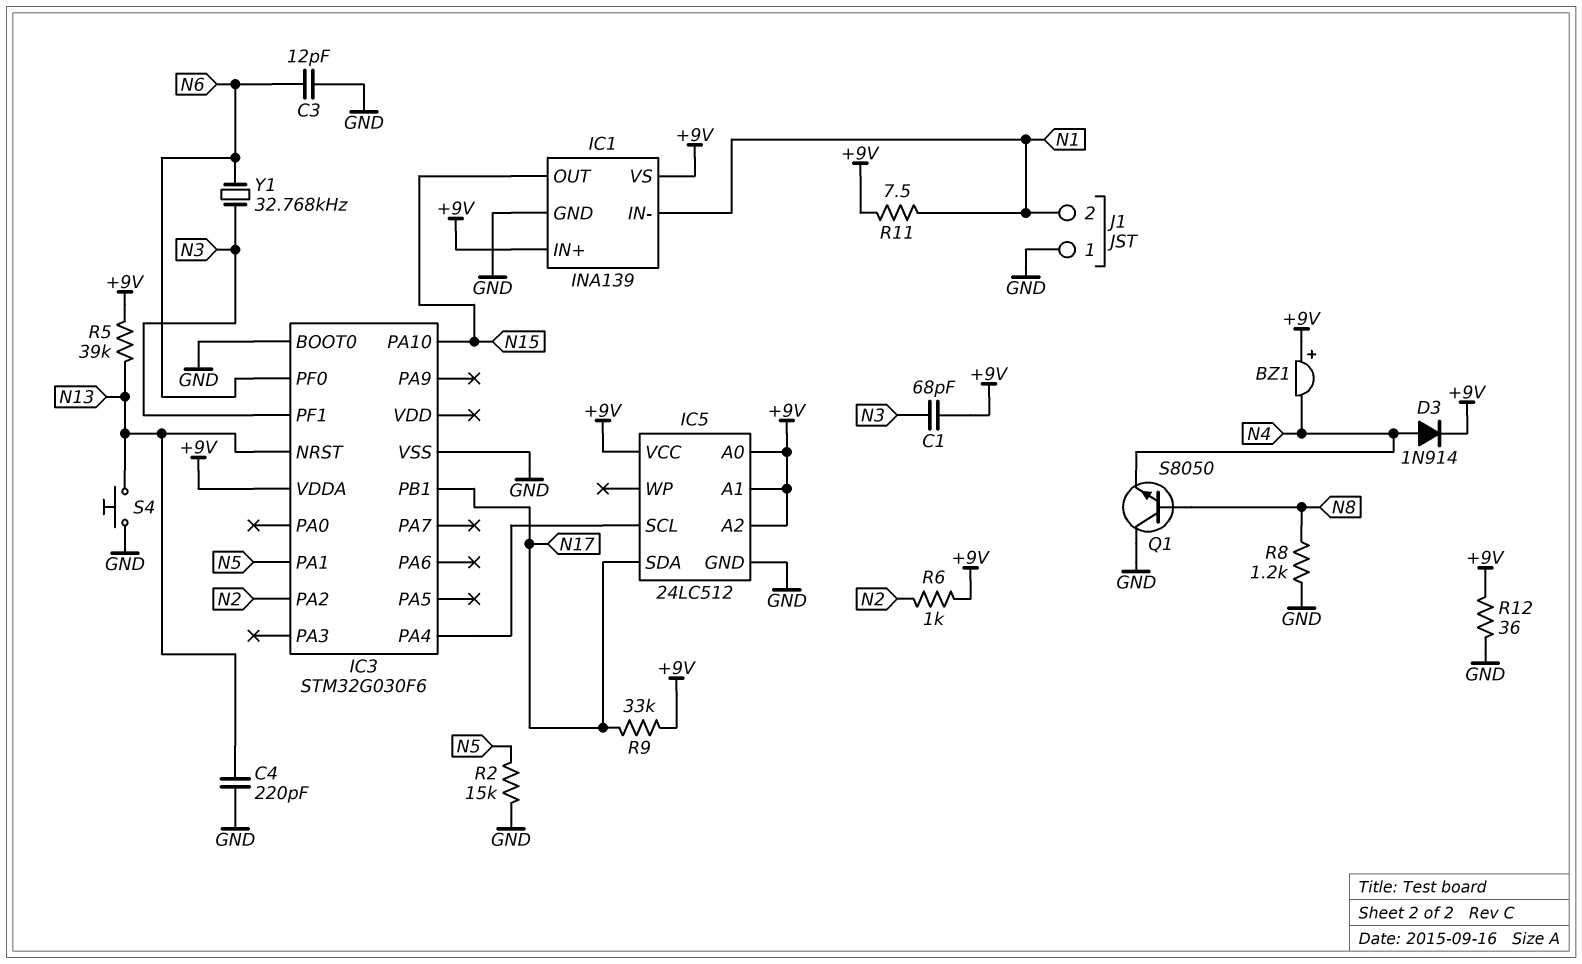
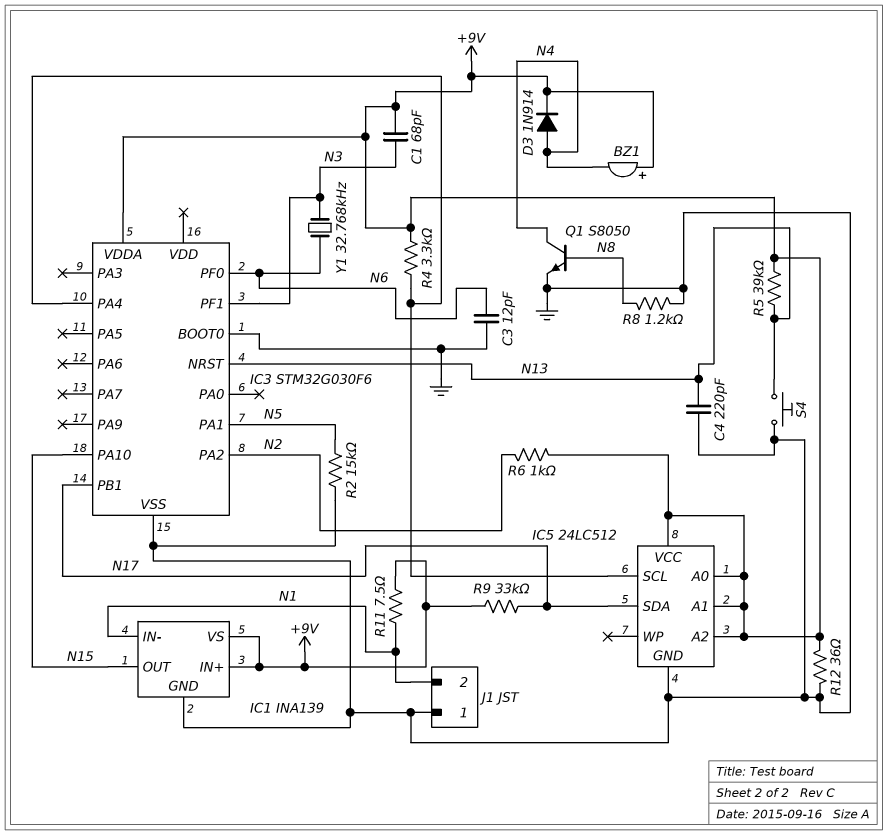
Q1: NPN S8050 (B N8, C GND, E N4) -> NPN S8050 (B N8, C N4, E GND)
R4: none -> 3.3k (+9V, IC3/PA4)

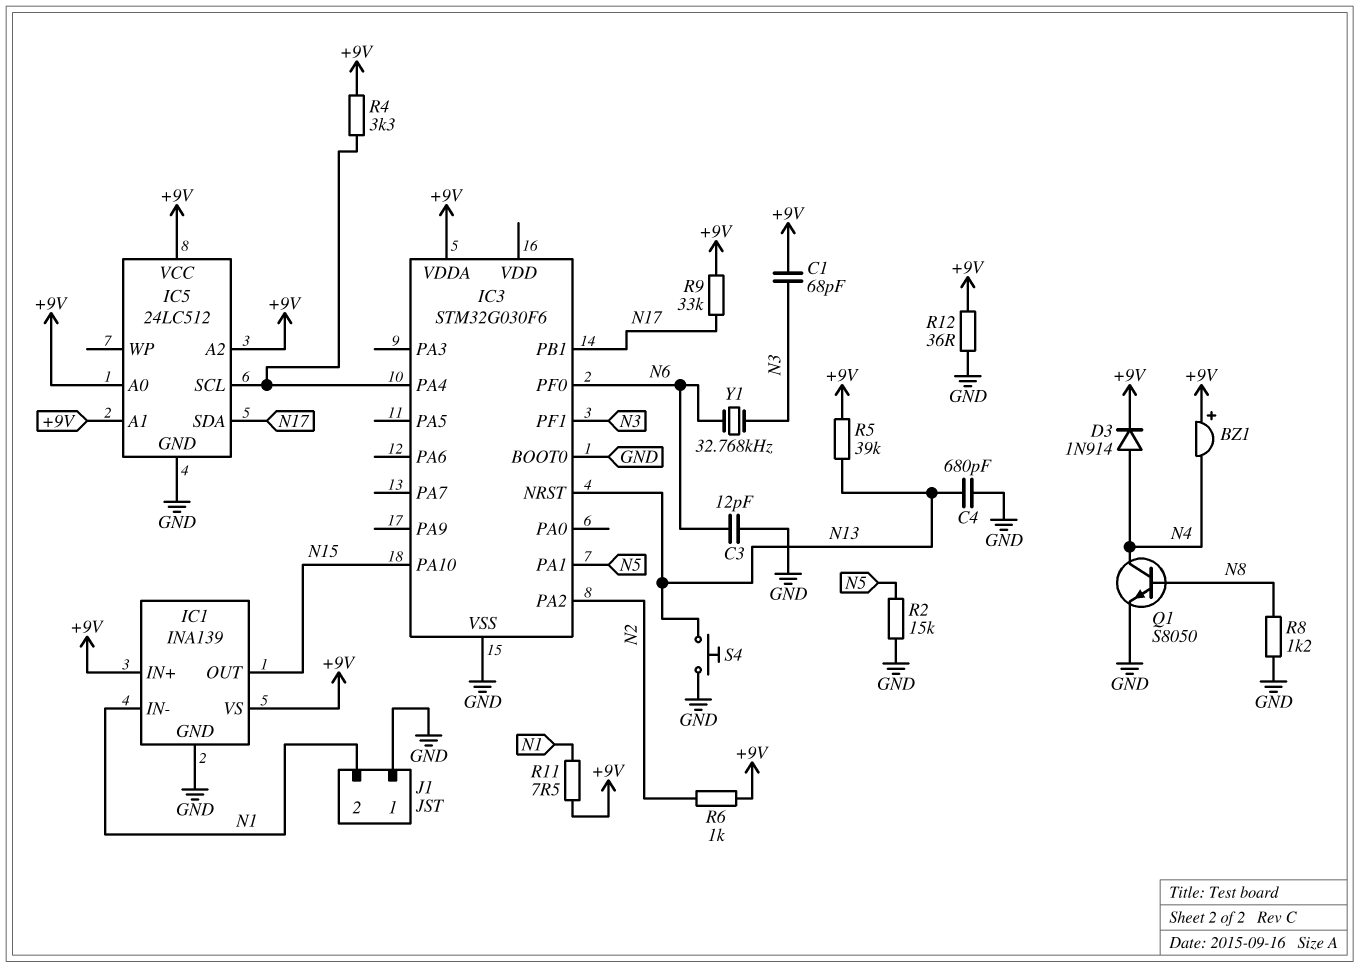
C4: 220pF (GND, N13) -> 680pF (GND, N13)

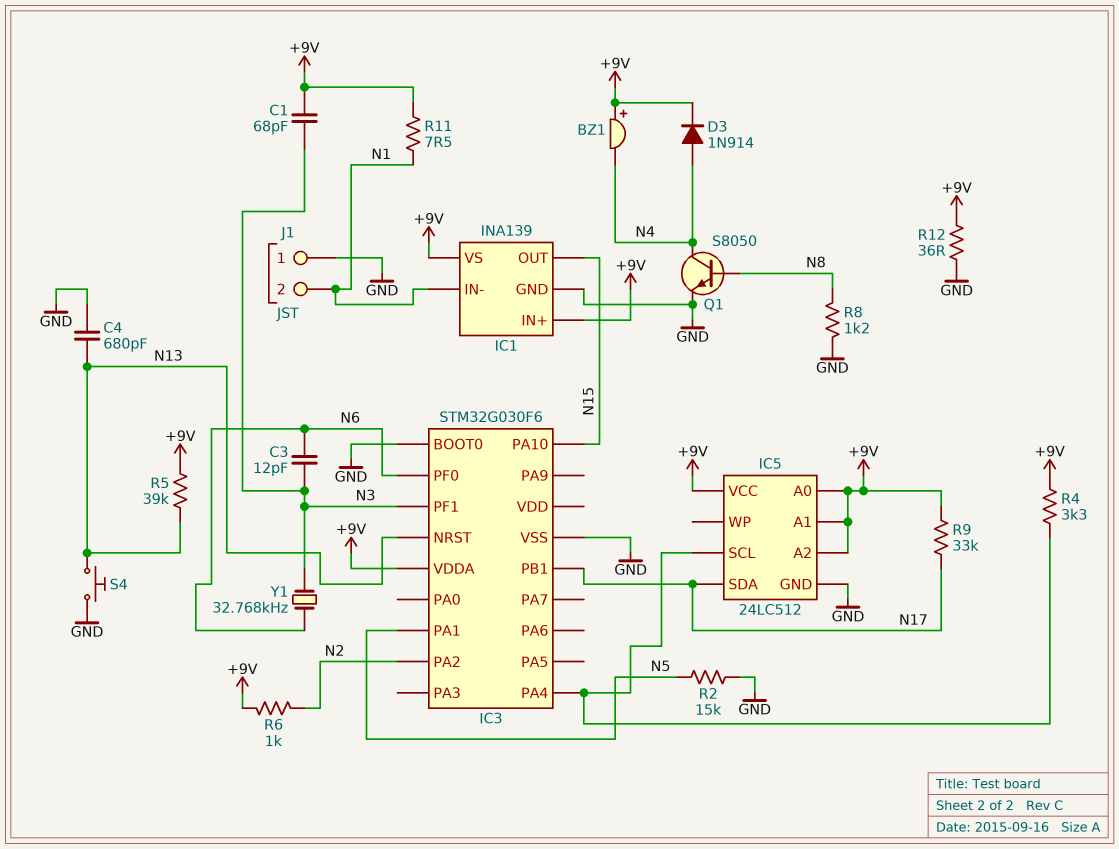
C3: 12pF (GND, N6) -> 12pF (N3, N6)

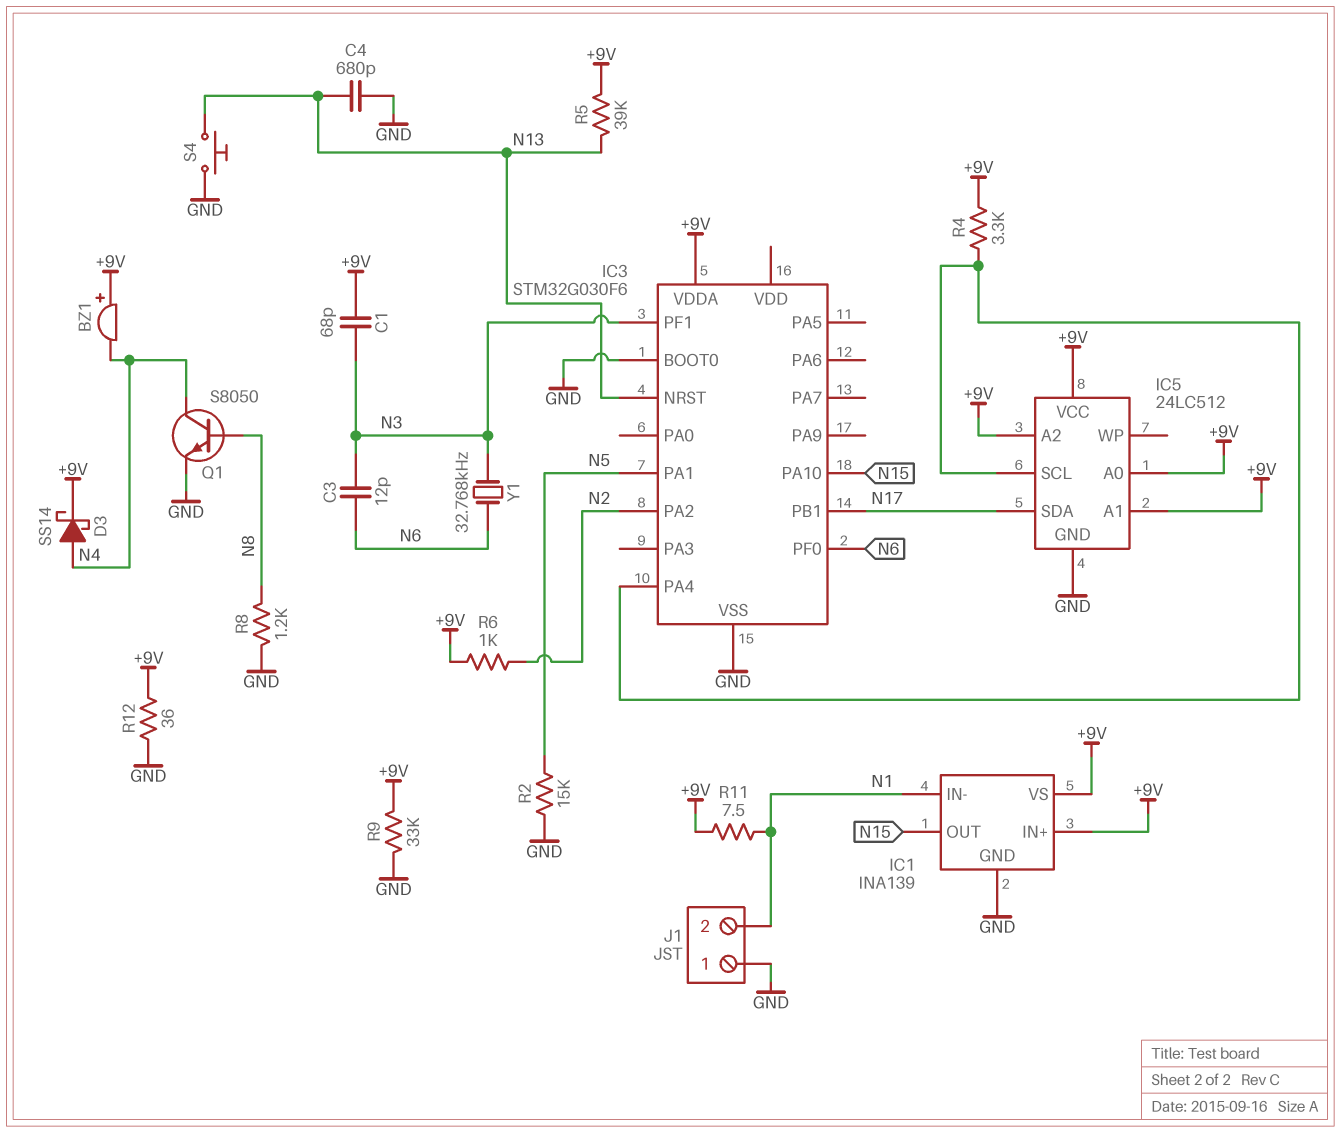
D3: diode 1N914 (A N4, K +9V) -> schottky SS14 (A N4, K +9V)
R9: 33k (+9V, N17) -> 33k (+9V, GND)

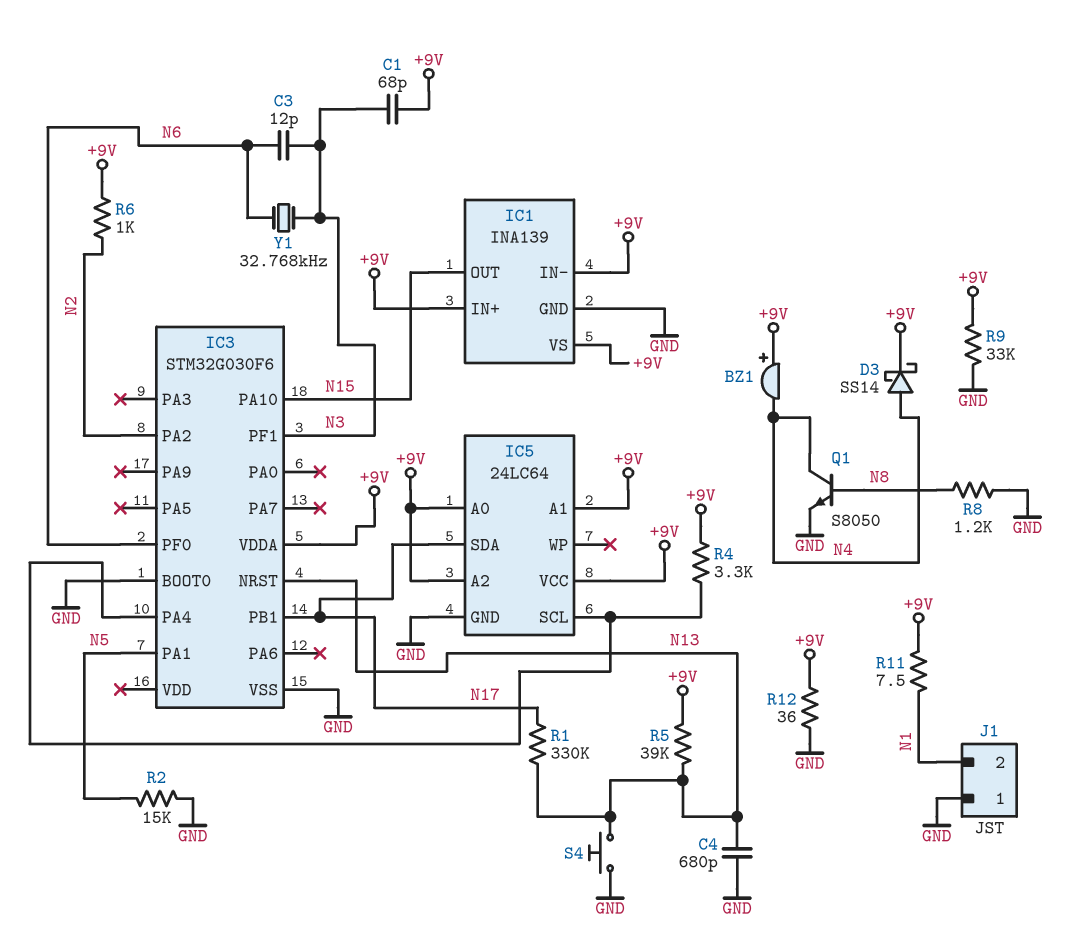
IC1 pin IN-: N1 -> +9V
IC5: 24LC512 -> 24LC64
R1: none -> 330k (N13, N17)

